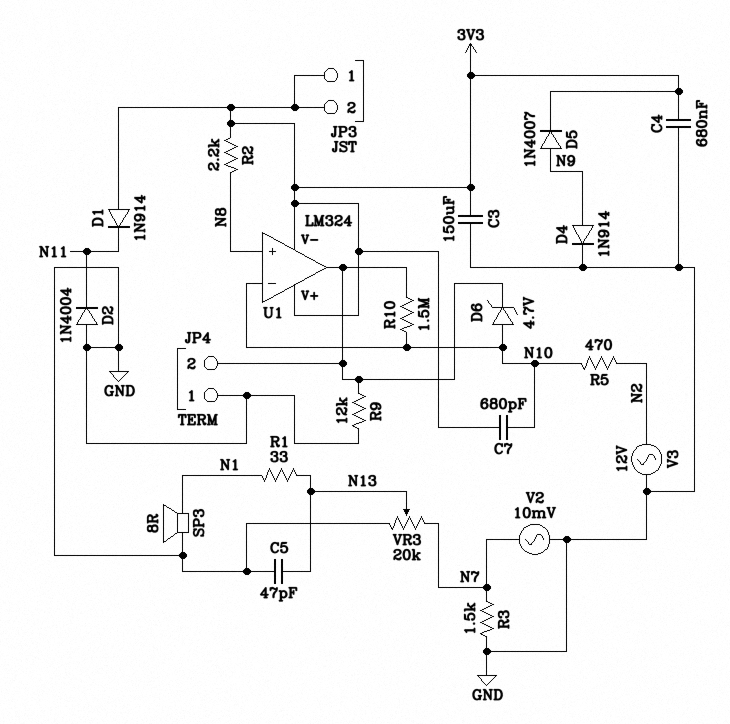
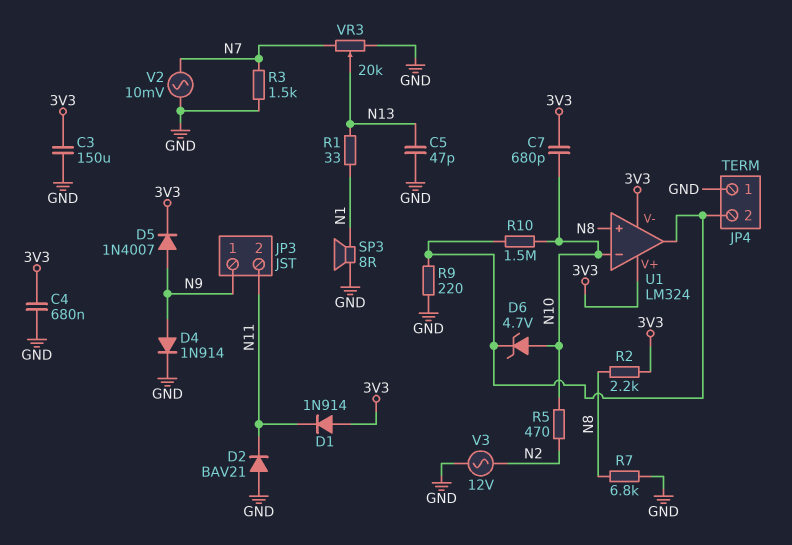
D2: diode 1N4004 (A GND, K N11) -> diode BAV21 (A GND, K N11)
JP3 pin 1: 3V3 -> N9
JP3 pin 2: 3V3 -> N11
R7: none -> 6.8k (GND, N8)
R9: 12k (GND, JP4/2) -> 220 (GND, JP4/2)

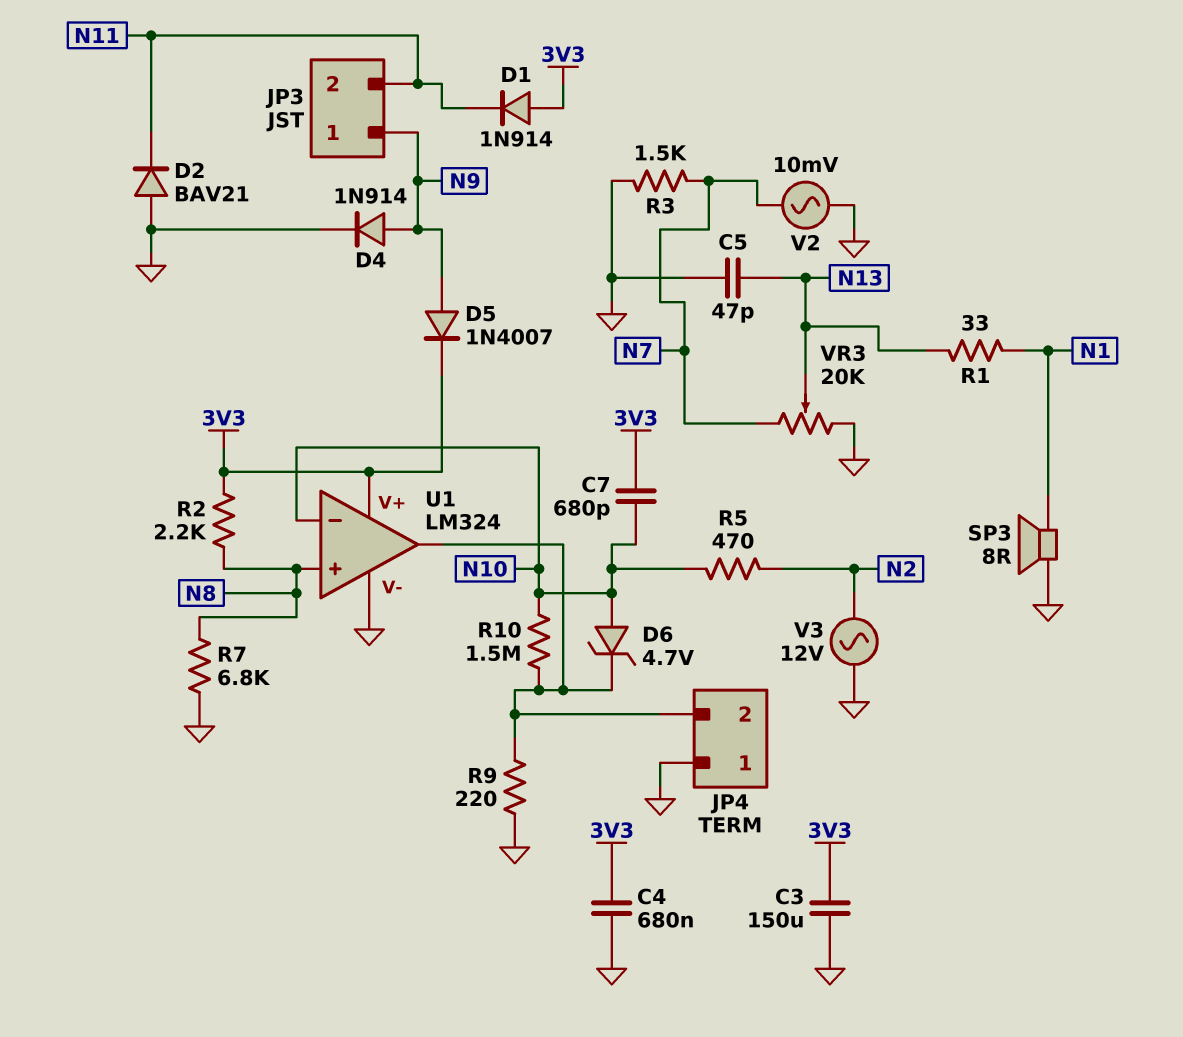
U1 pin V-: 3V3 -> GND

